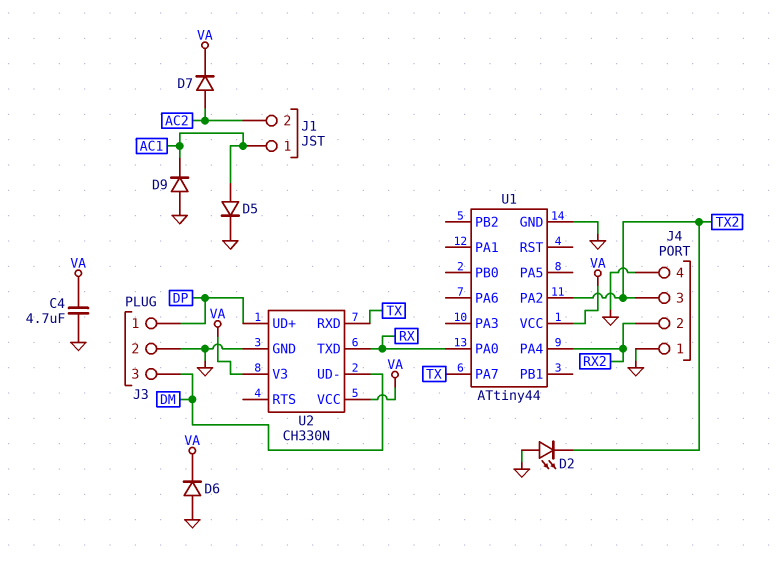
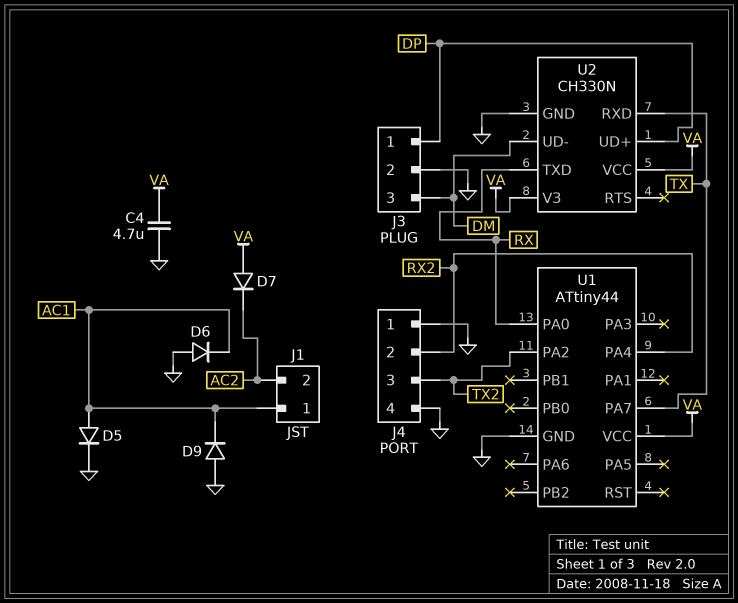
D2: LED (A GND, K TX2) -> none
D6: diode (A GND, K VA) -> diode (A GND, K AC1)
D7: diode (A AC2, K VA) -> diode (A VA, K AC2)

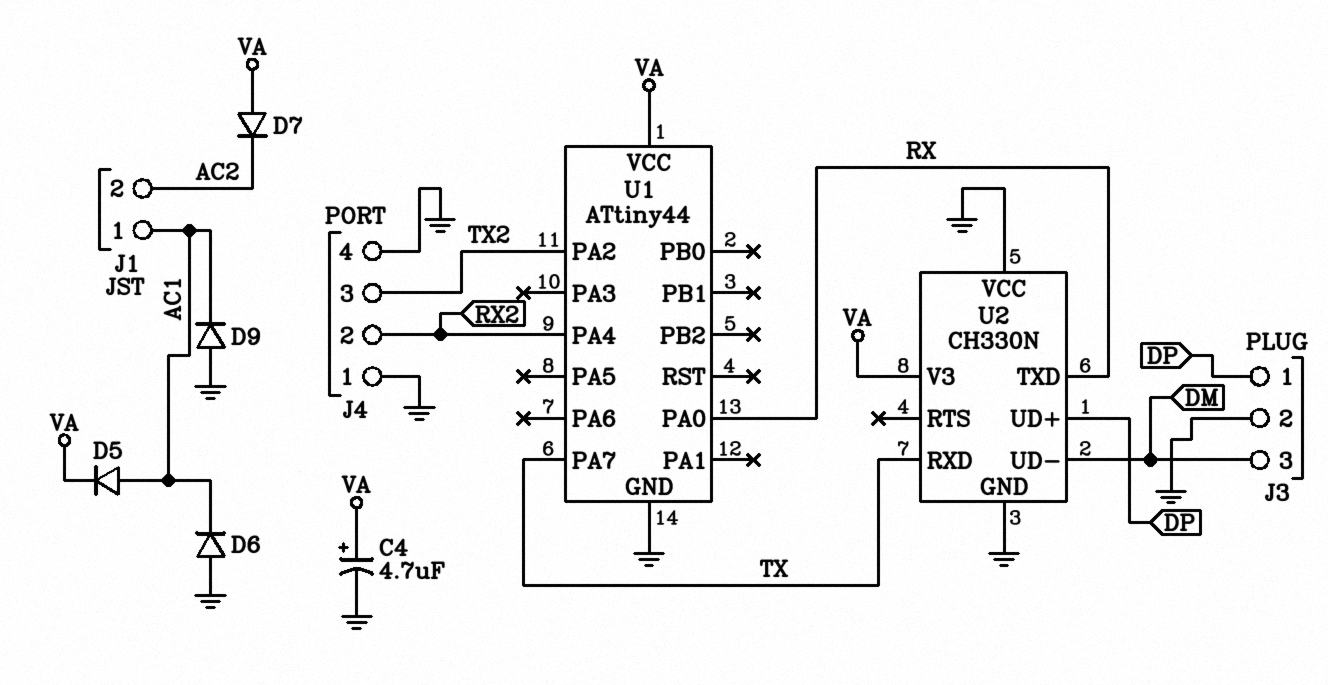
C4: 4.7uF (GND, VA) -> 4.7uF (plus VA, minus GND)
D5: diode (A AC1, K GND) -> diode (A AC1, K VA)
U2 pin VCC: VA -> GND

